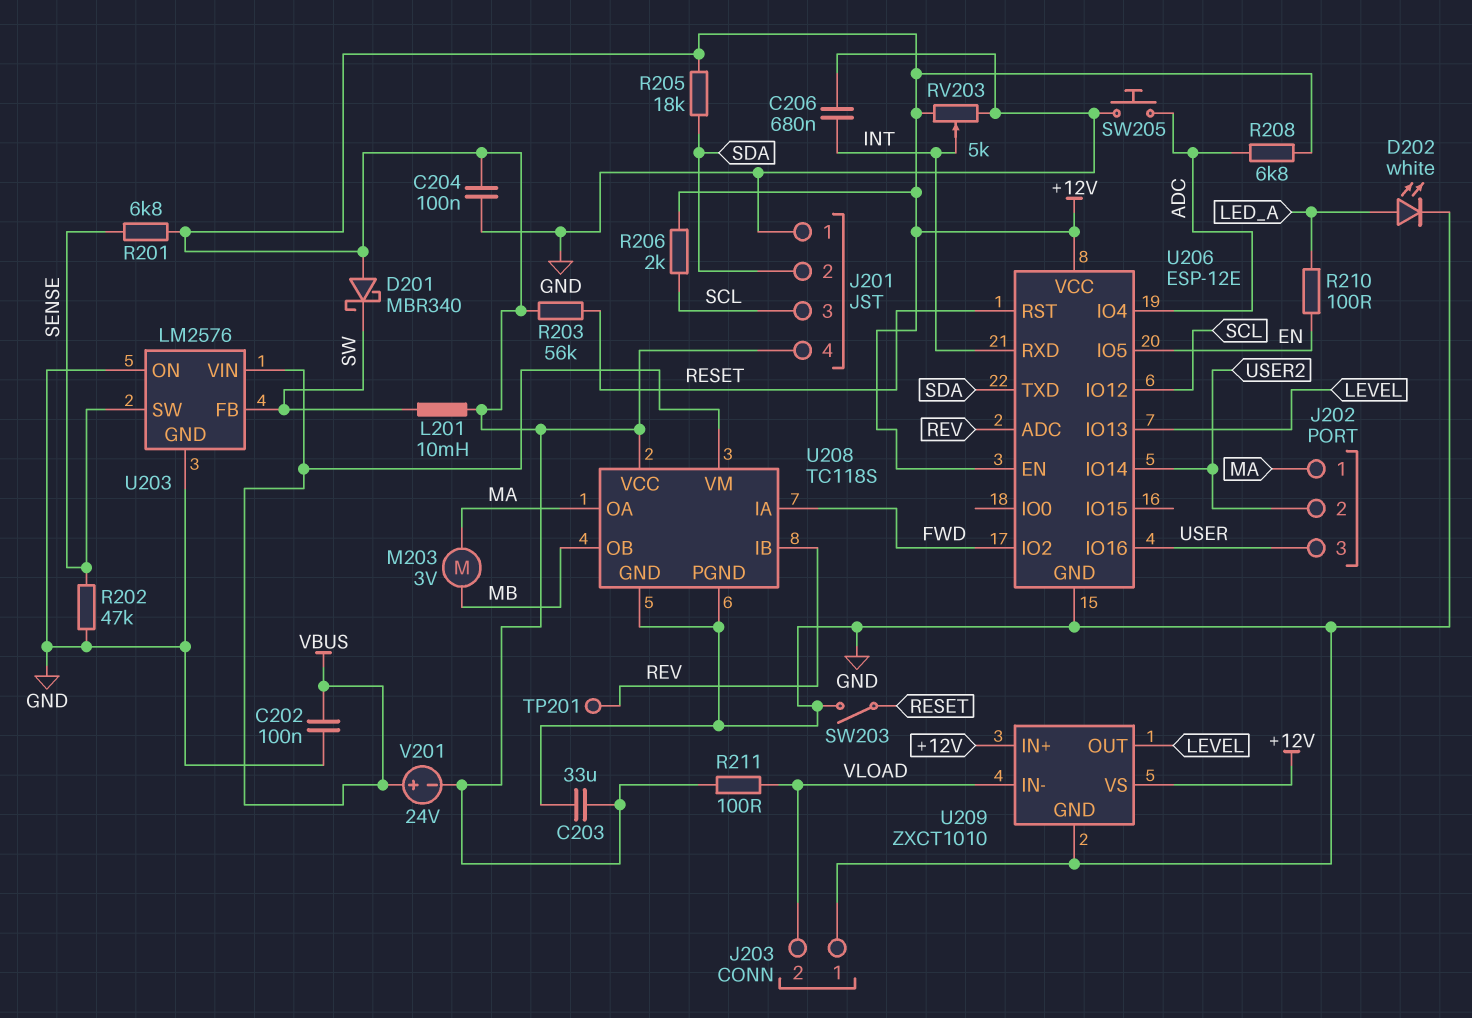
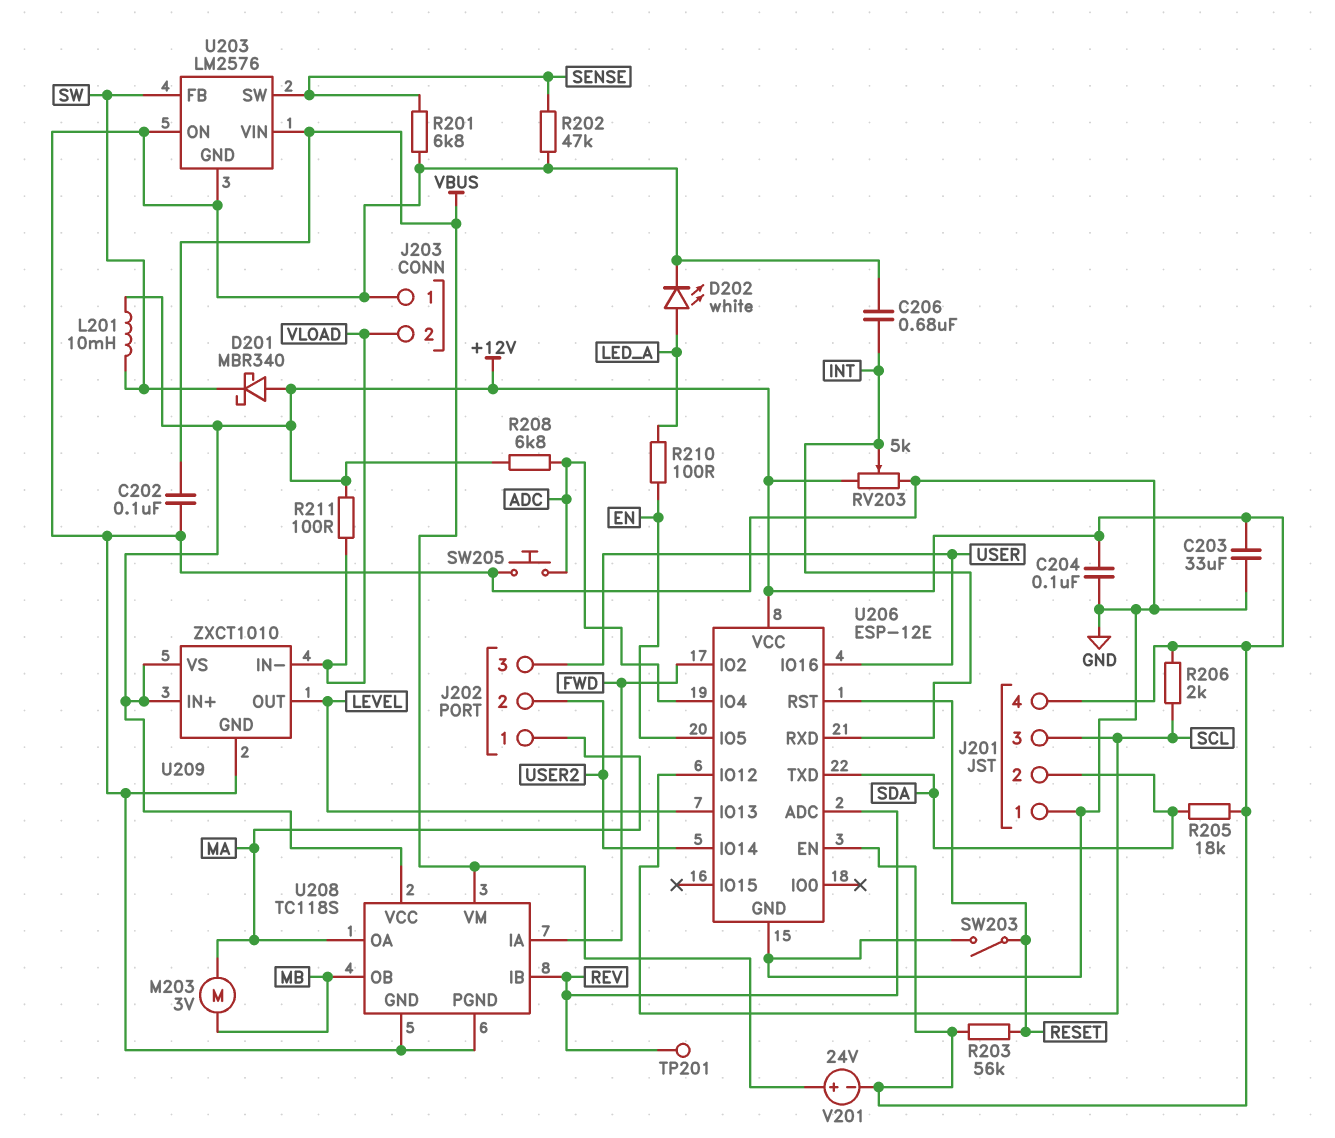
R201: 6.8k (+12V, SENSE) -> 6.8k (GND, SENSE)

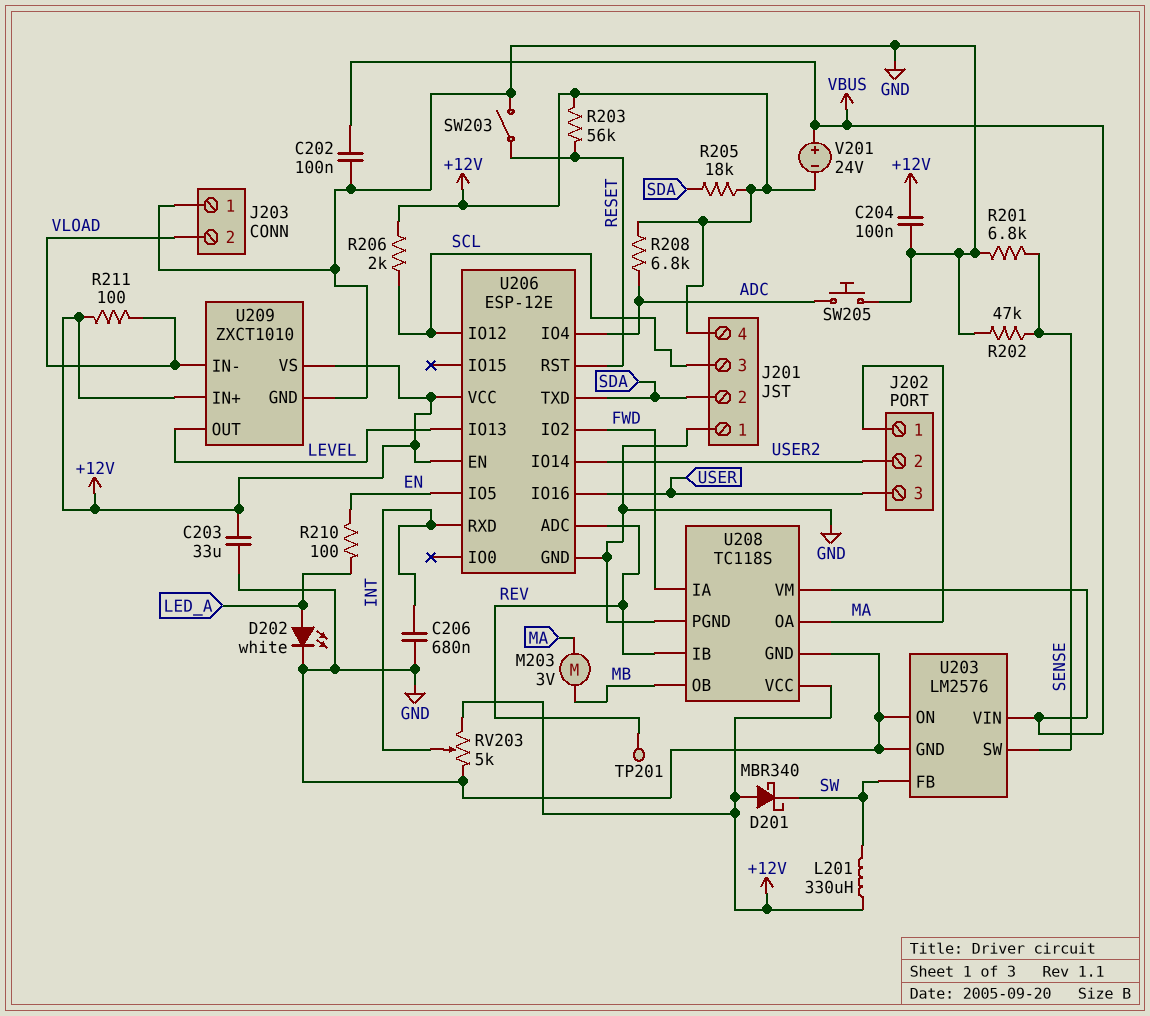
L201: 10mH (+12V, SW) -> 330uH (+12V, SW)

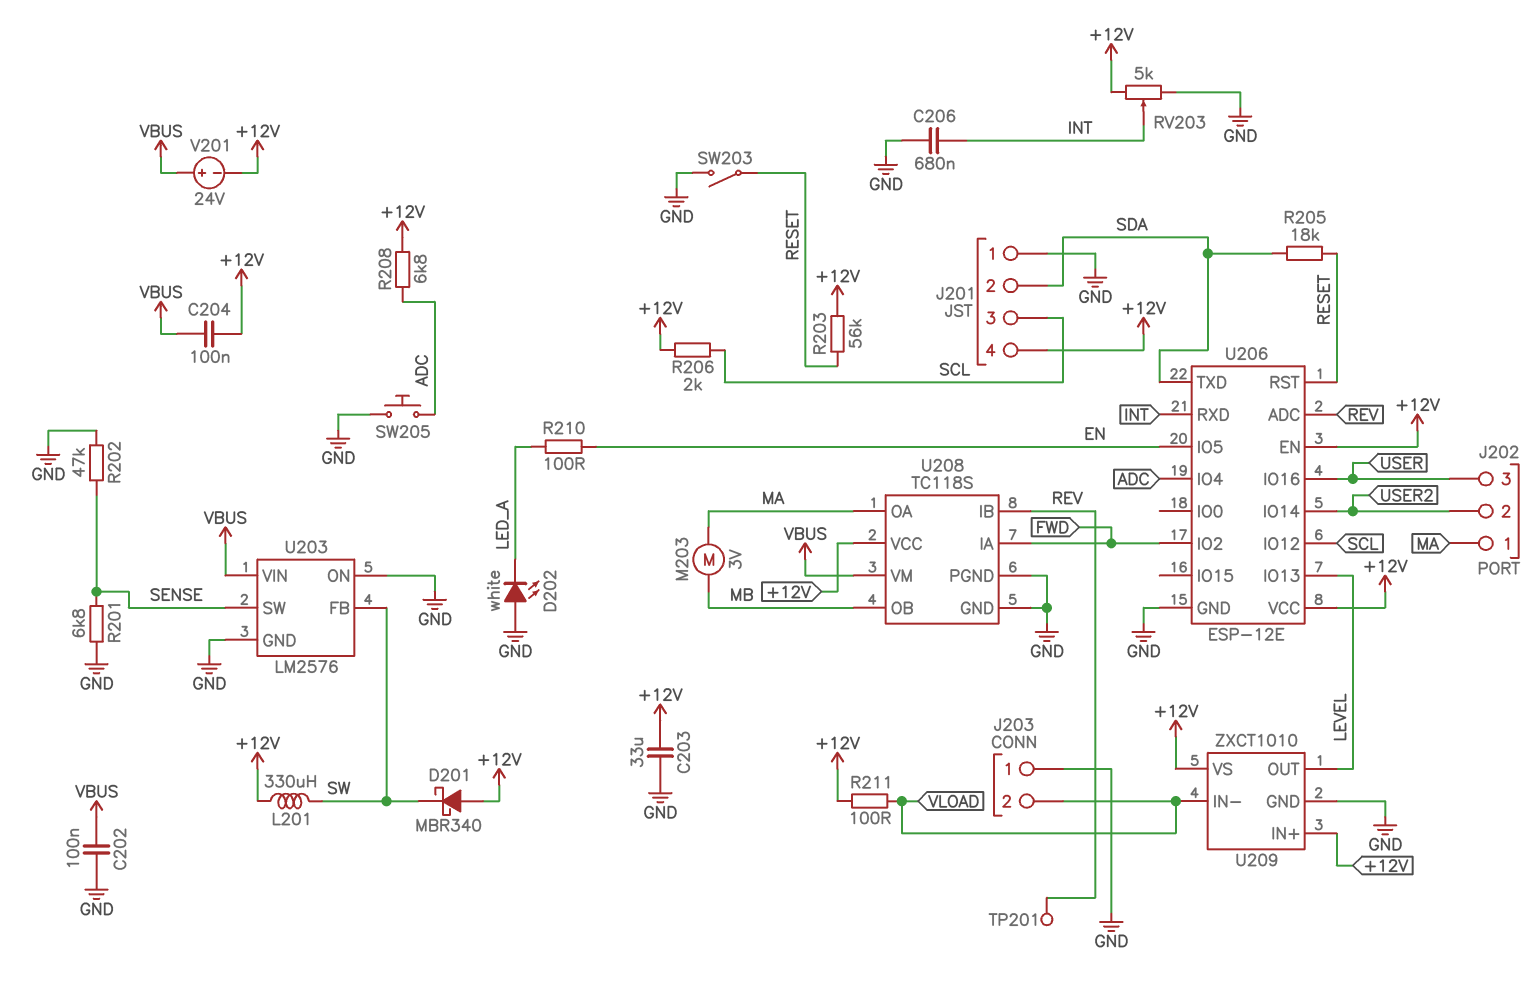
C204: 100nF (+12V, GND) -> 100nF (+12V, VBUS)
D202: LED white (A LED_A, K GND) -> LED white (A GND, K LED_A)
R205: 18k (+12V, SDA) -> 18k (RESET, SDA)

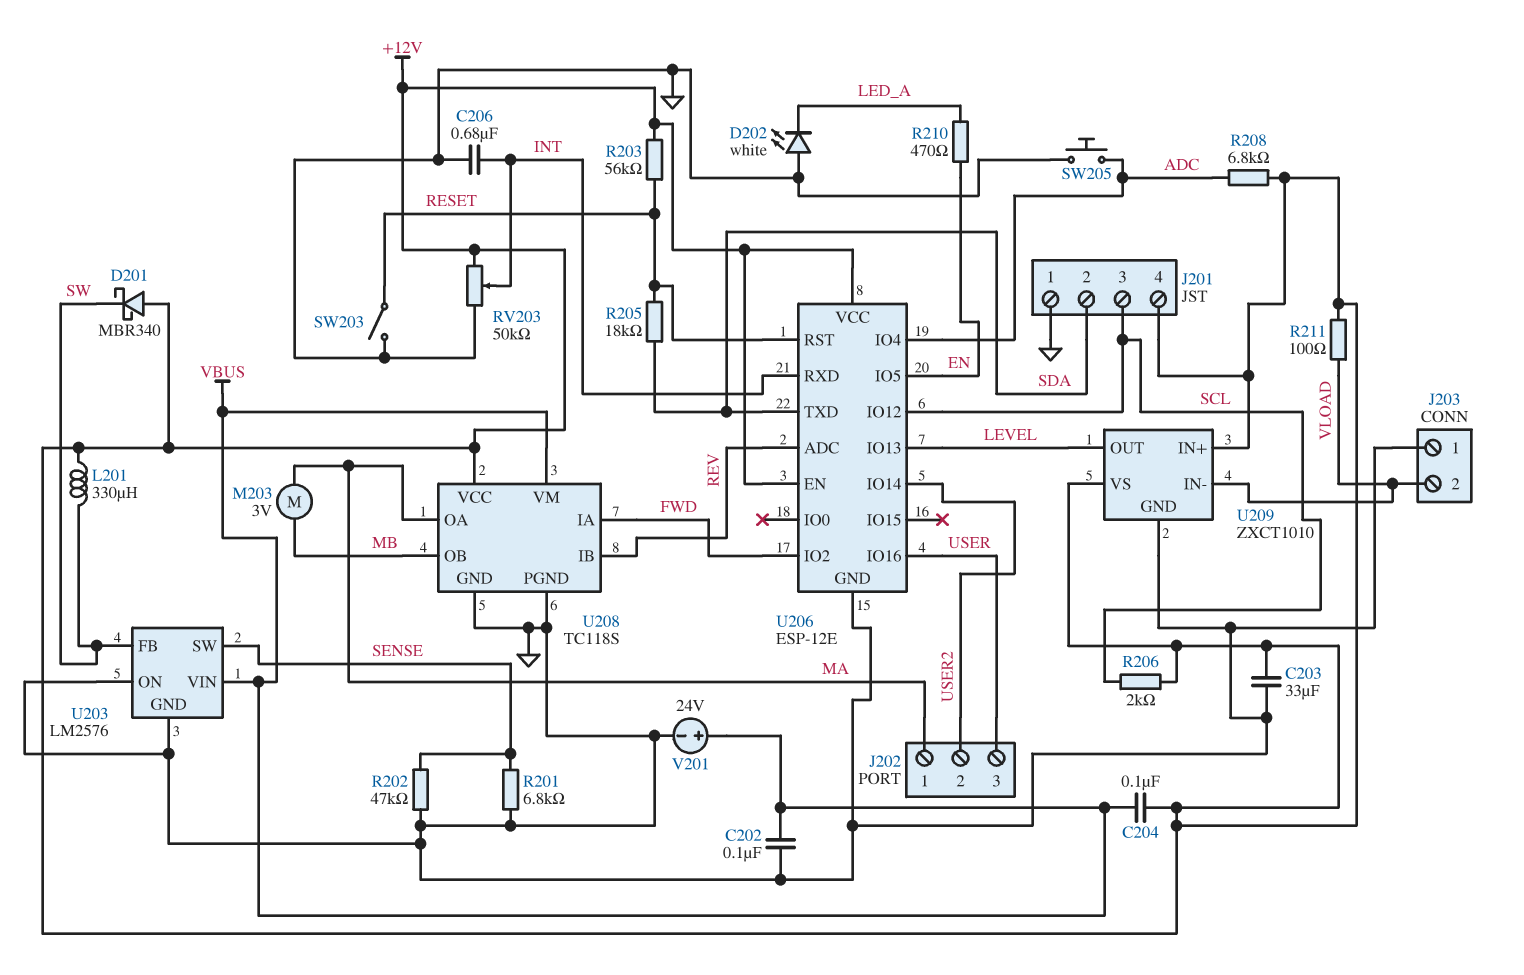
R210: 100 (EN, LED_A) -> 470 (EN, LED_A)
RV203: 5k (+12V, GND, wiper INT) -> 50k (+12V, GND, wiper INT)
TP201: test point (REV) -> none
V201: 24V (plus VBUS, minus +12V) -> 24V (plus VBUS, minus GND)

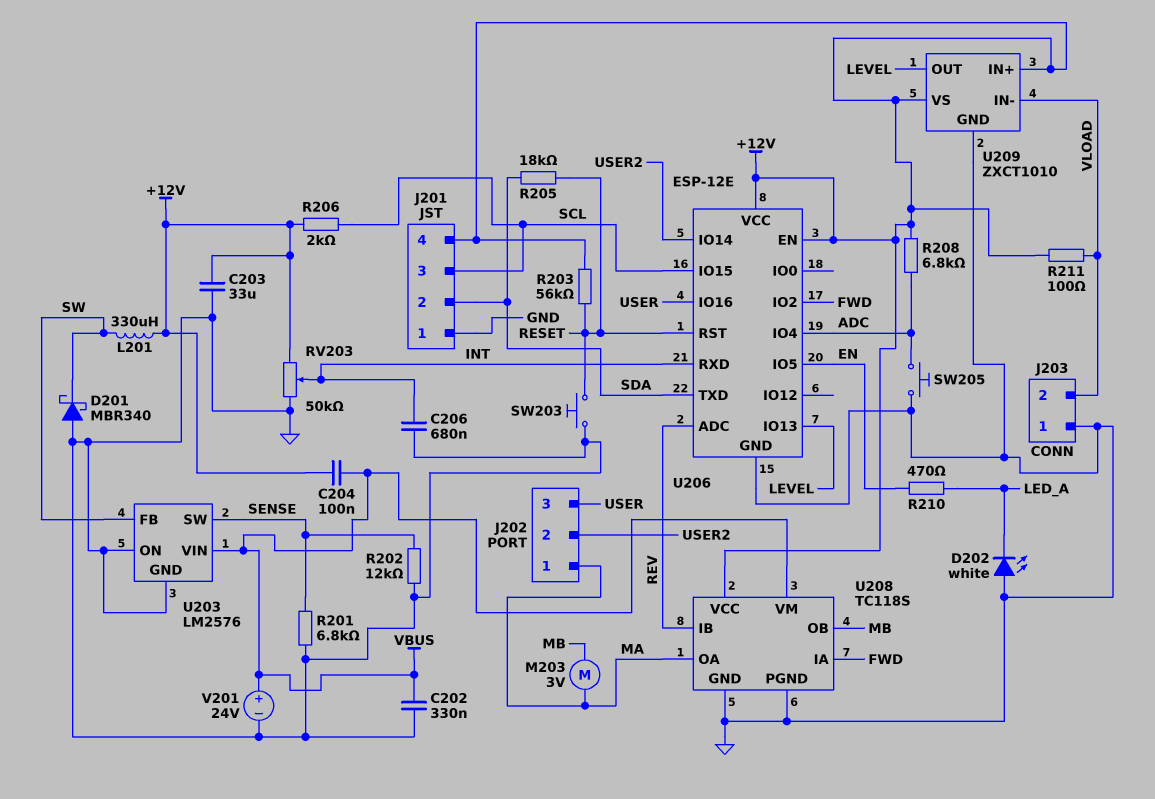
C202: 100nF (GND, VBUS) -> 330nF (GND, VBUS)
D201: schottky MBR340 (A +12V, K SW) -> schottky MBR340 (A GND, K SW)
R202: 47k (GND, SENSE) -> 12k (GND, SENSE)
SW203: switch (GND, RESET) -> button (GND, RESET)
U206 pin IO12: SCL -> none
U206 pin IO15: none -> SCL

